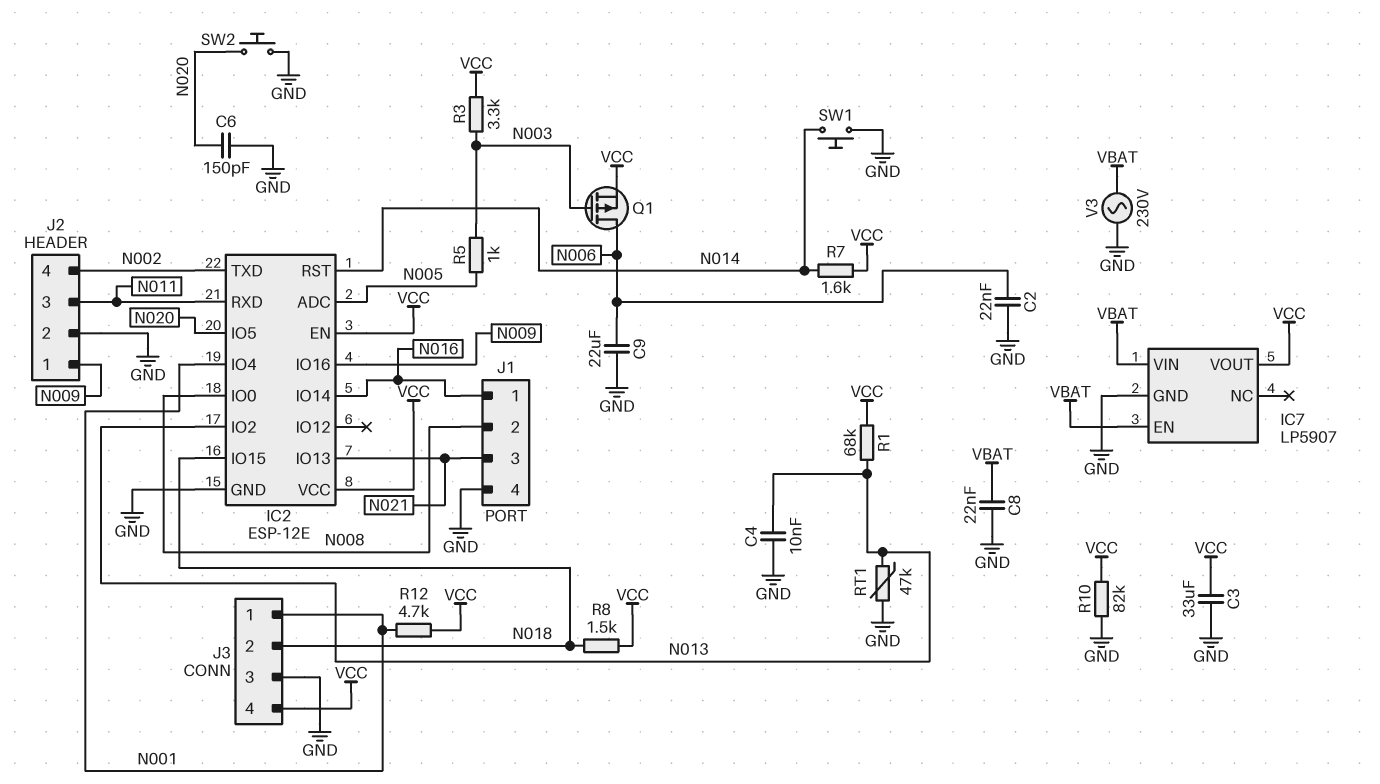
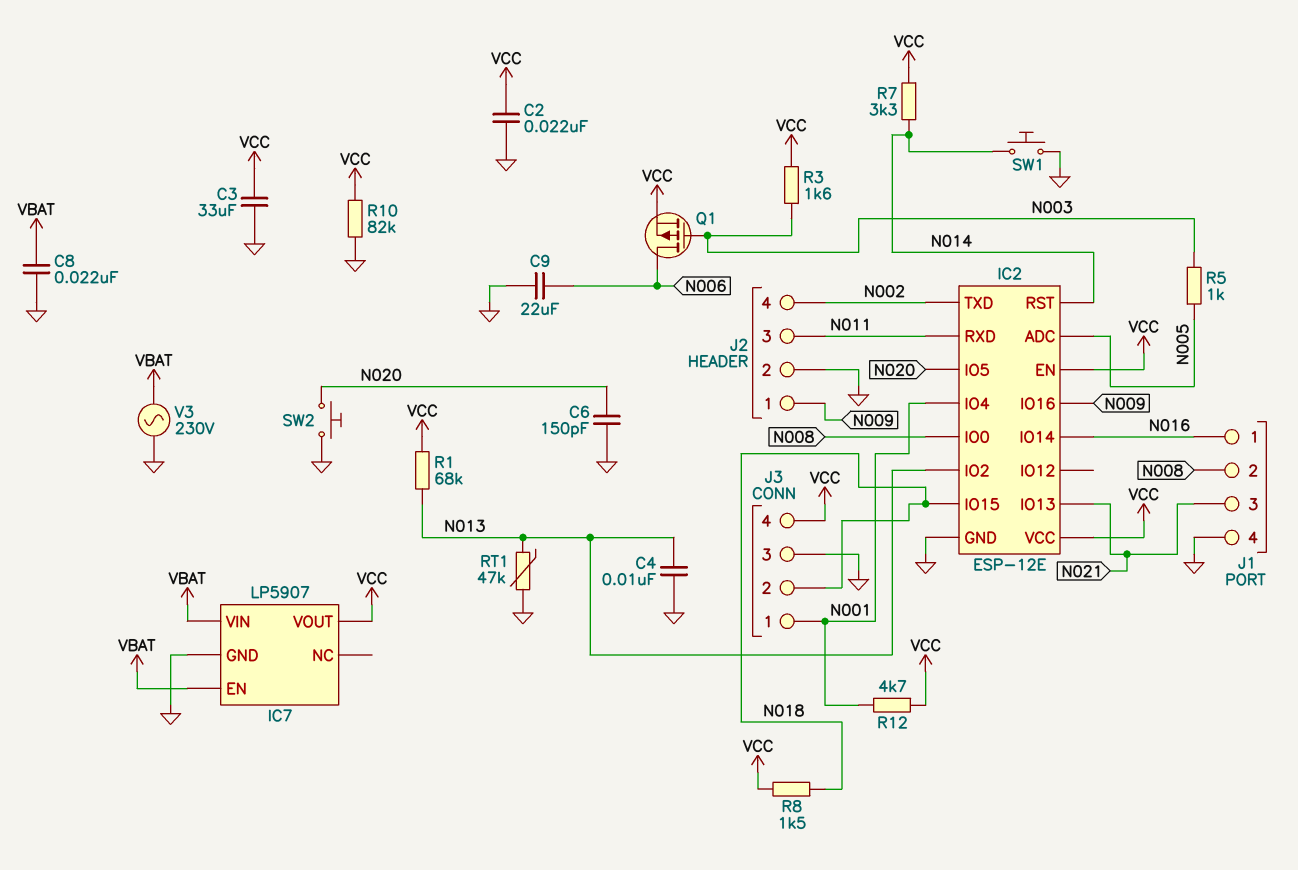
C2: 22nF (GND, N006) -> 22nF (GND, VCC)
R3: 3.3k (N003, VCC) -> 1.6k (N003, VCC)
R7: 1.6k (N014, VCC) -> 3.3k (N014, VCC)

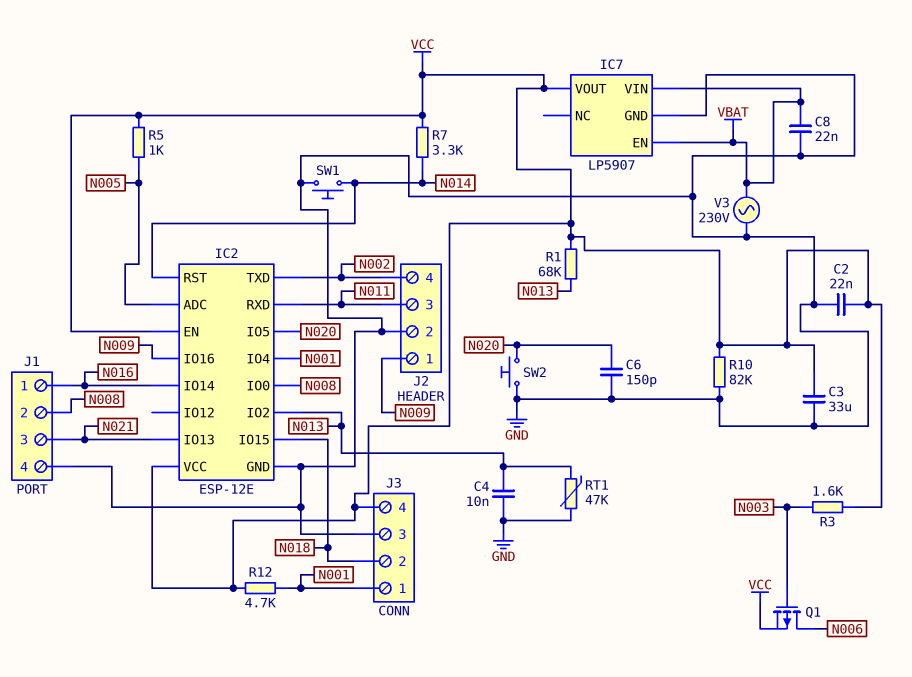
C9: 22uF (GND, N006) -> none
R5: 1k (N003, N005) -> 1k (N005, VCC)
R8: 1.5k (N018, VCC) -> none

